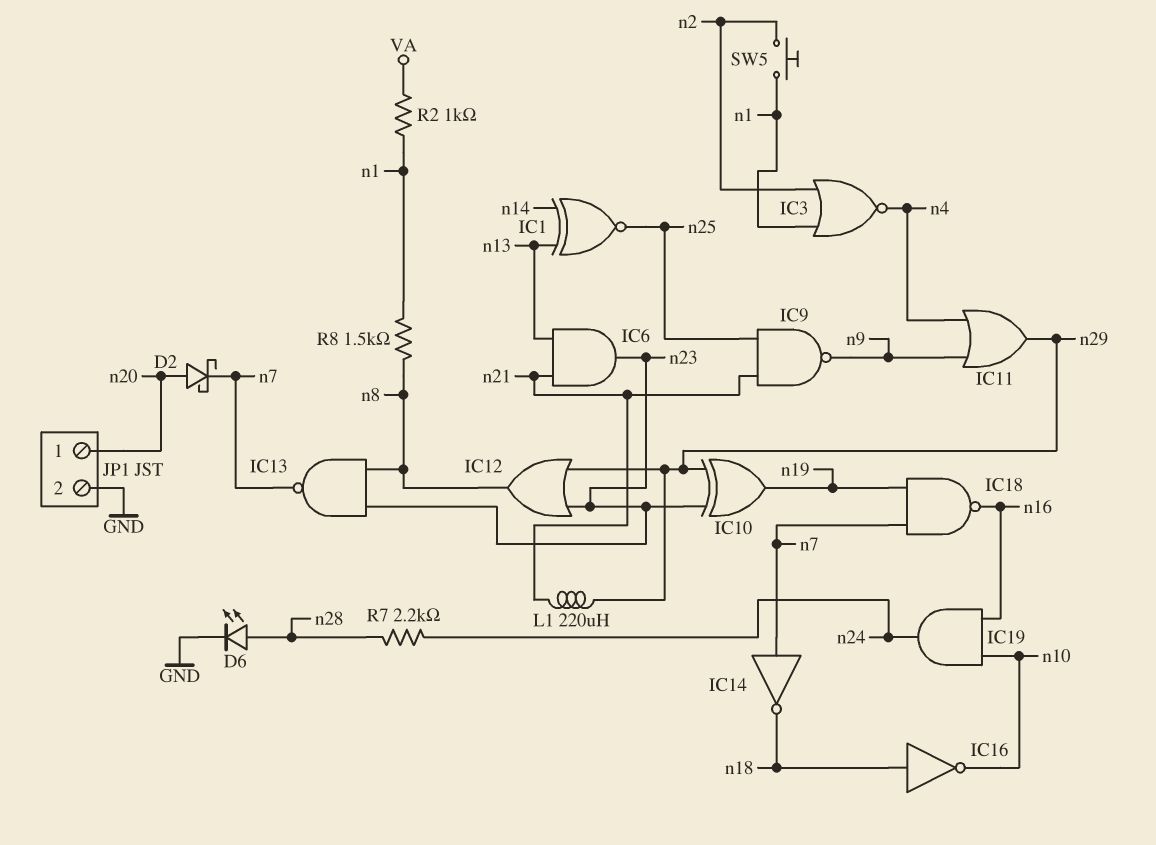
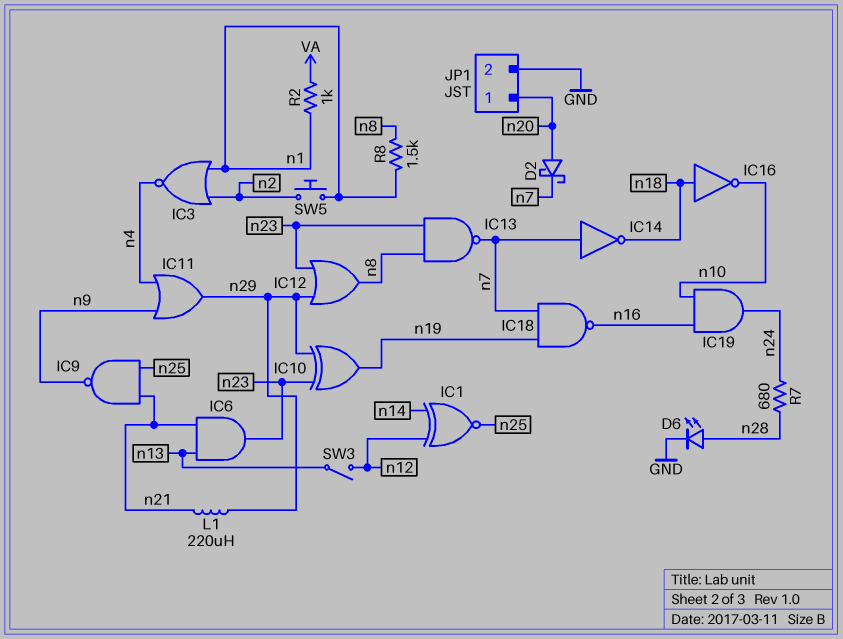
IC1: XNOR (in n13, in n14, out n25) -> XNOR (in n12, in n14, out n25)
R7: 2.2k (n24, n28) -> 680 (n24, n28)
SW3: none -> switch (n12, n13)

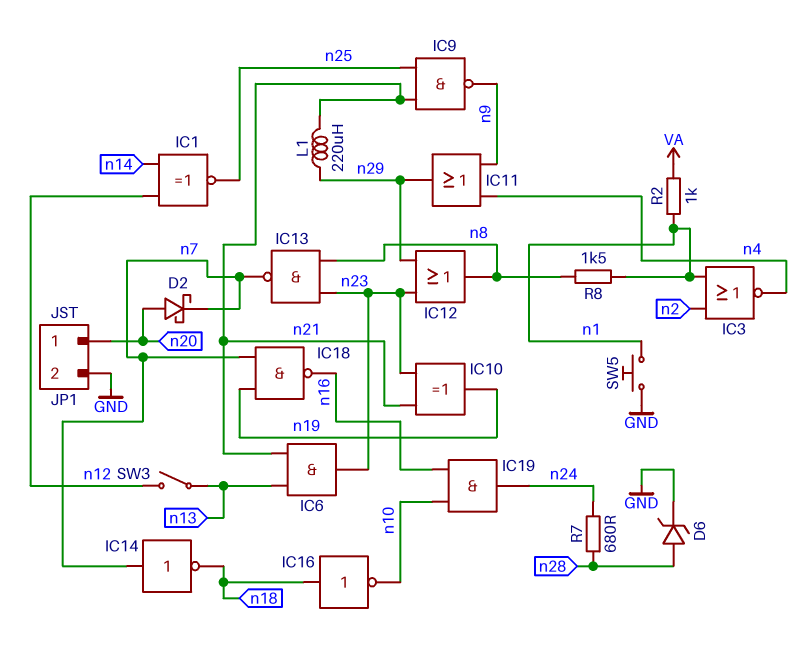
D6: LED (A n28, K GND) -> zener (A n28, K GND)
IC10: XOR (in n23, in n29, out n19) -> XOR (in n21, in n23, out n19)
SW5: button (n1, n2) -> button (GND, n1)

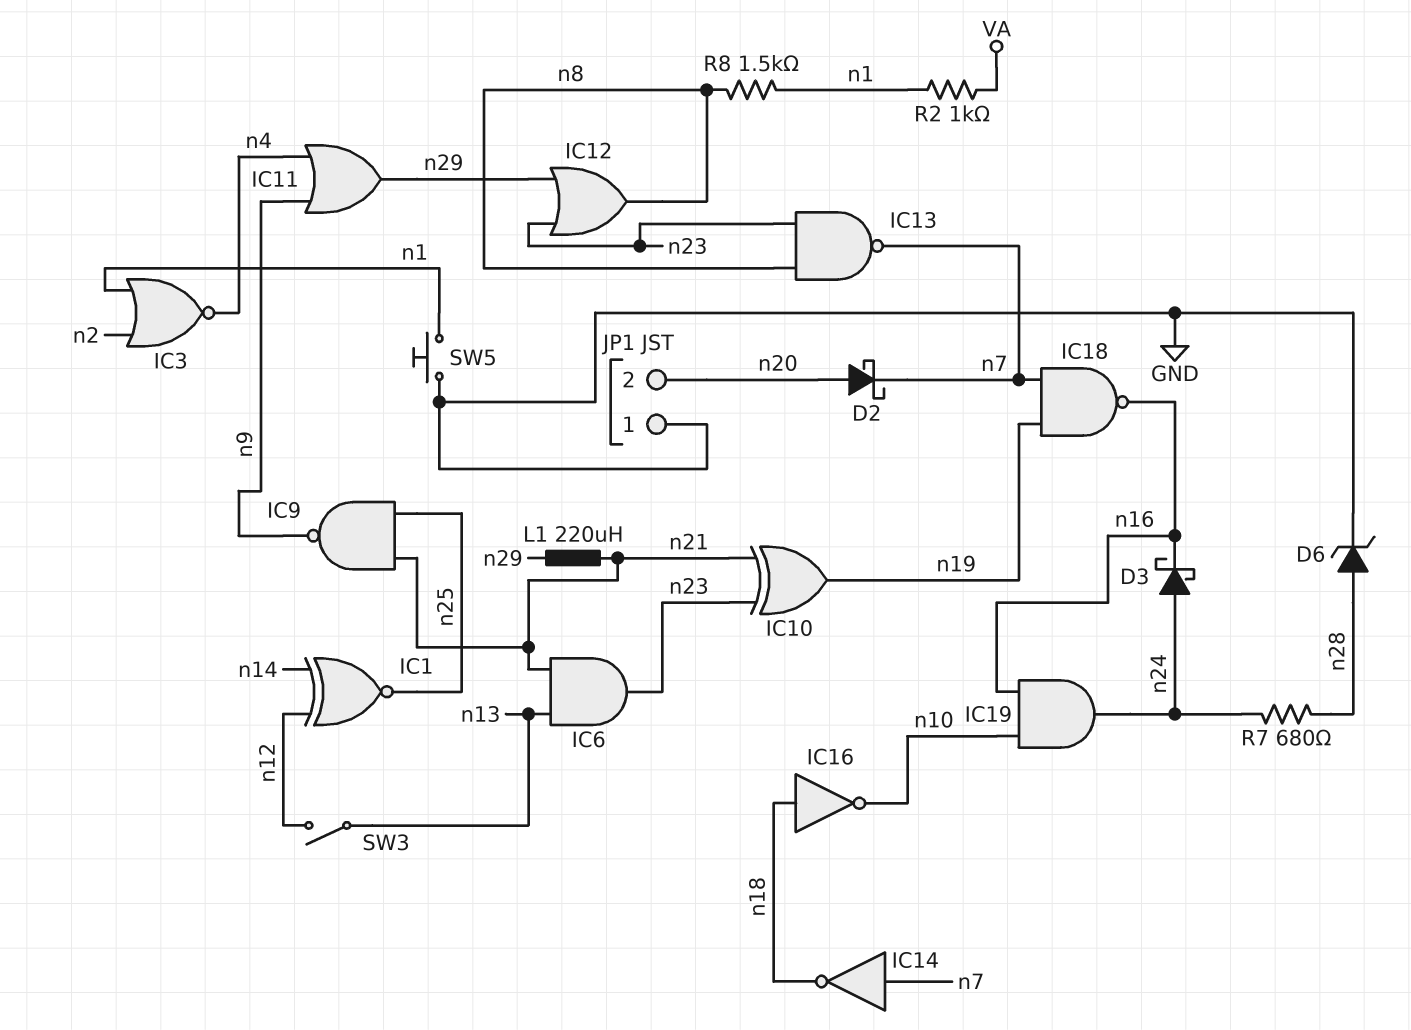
D3: none -> schottky (A n24, K n16)
JP1 pin 1: n20 -> GND
JP1 pin 2: GND -> n20

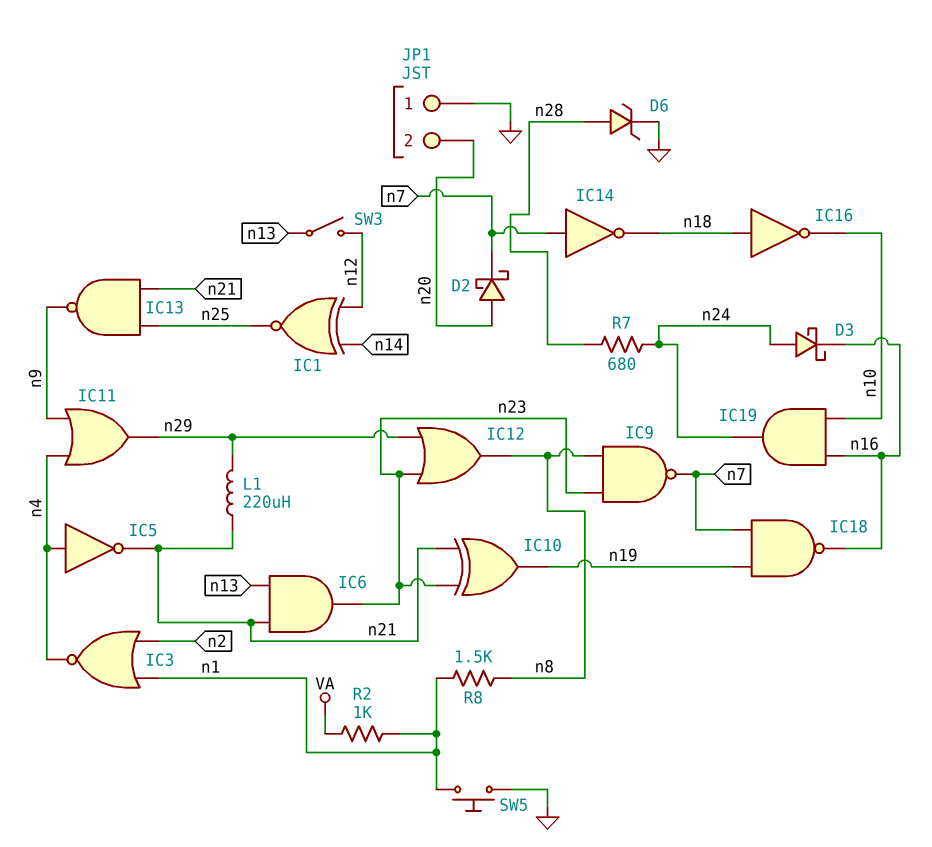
IC5: none -> NOT (in n4, out n21)
IC9: NAND (in n21, in n25, out n9) -> NAND (in n8, in n23, out n7)
IC13: NAND (in n8, in n23, out n7) -> NAND (in n21, in n25, out n9)

